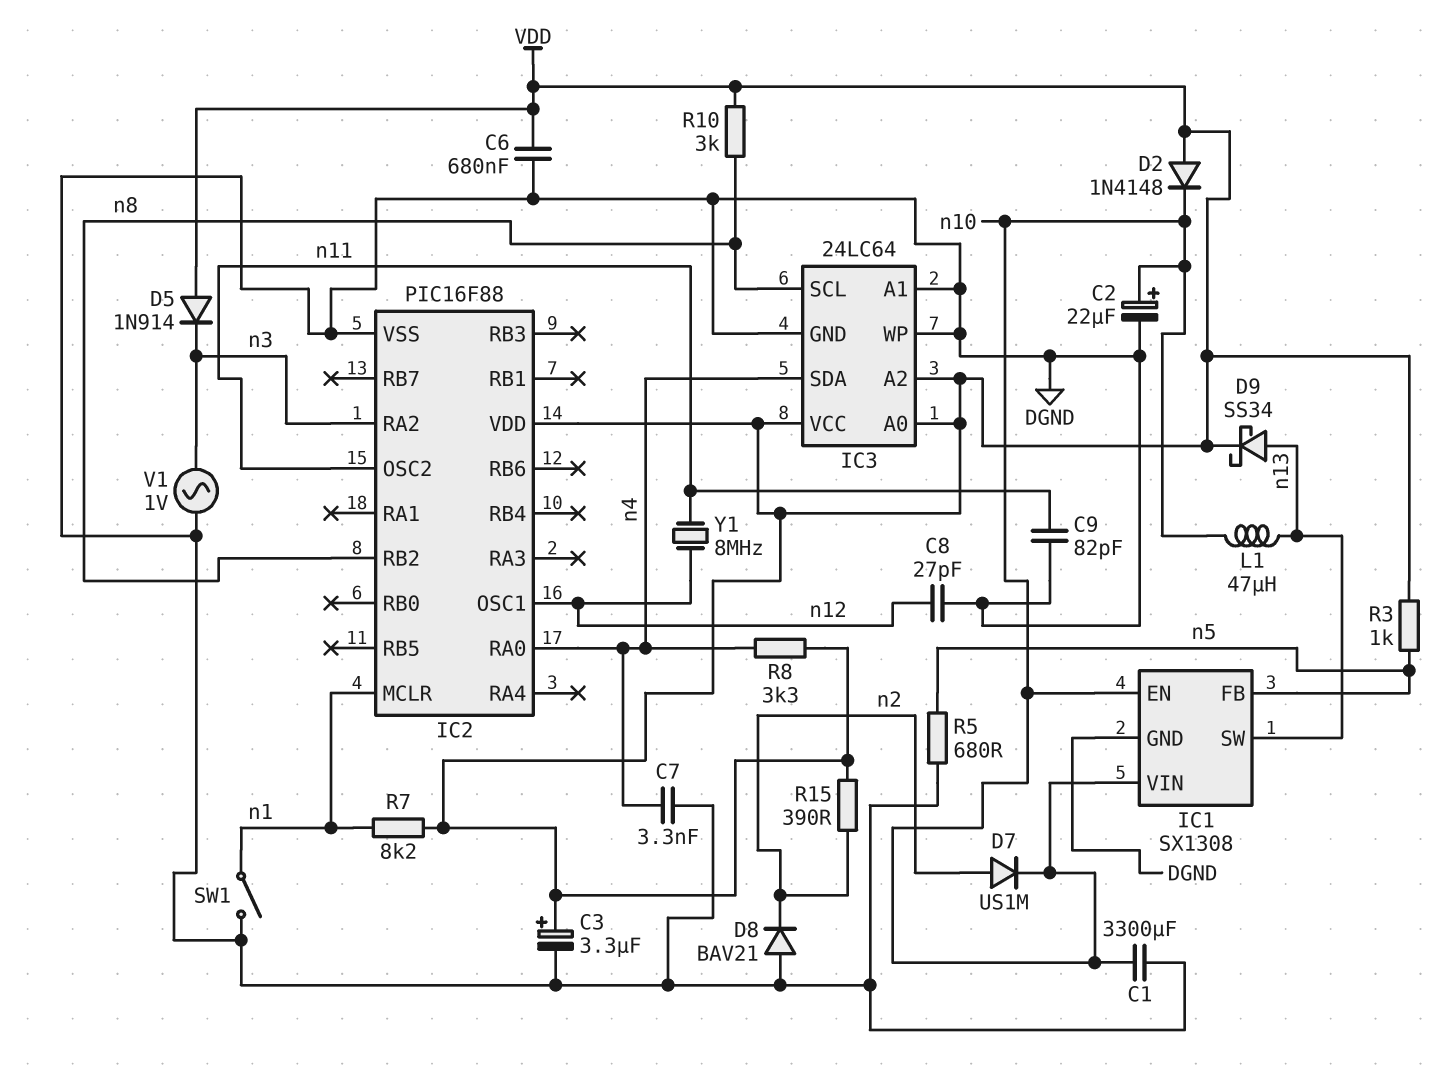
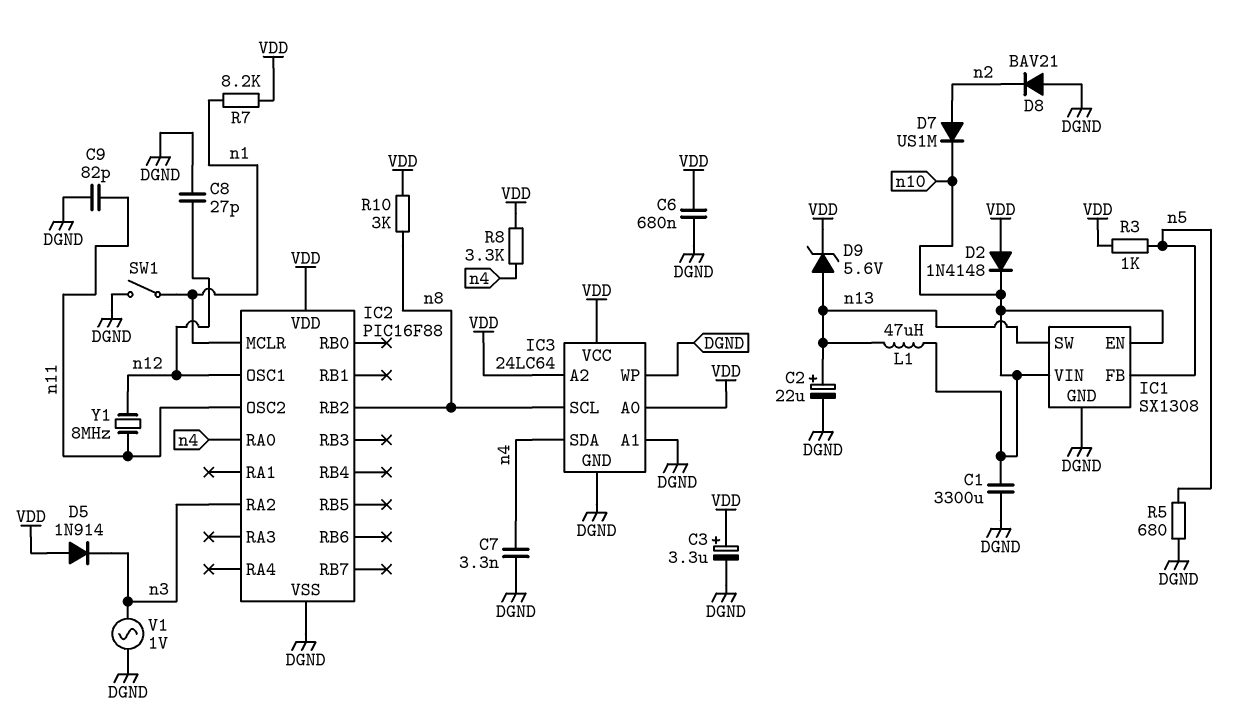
C2: 22uF (plus n10, minus DGND) -> 22uF (plus n13, minus DGND)
D9: schottky SS34 (A n13, K VDD) -> zener 5.6V (A n13, K VDD)
R15: 390 (VDD, n2) -> none

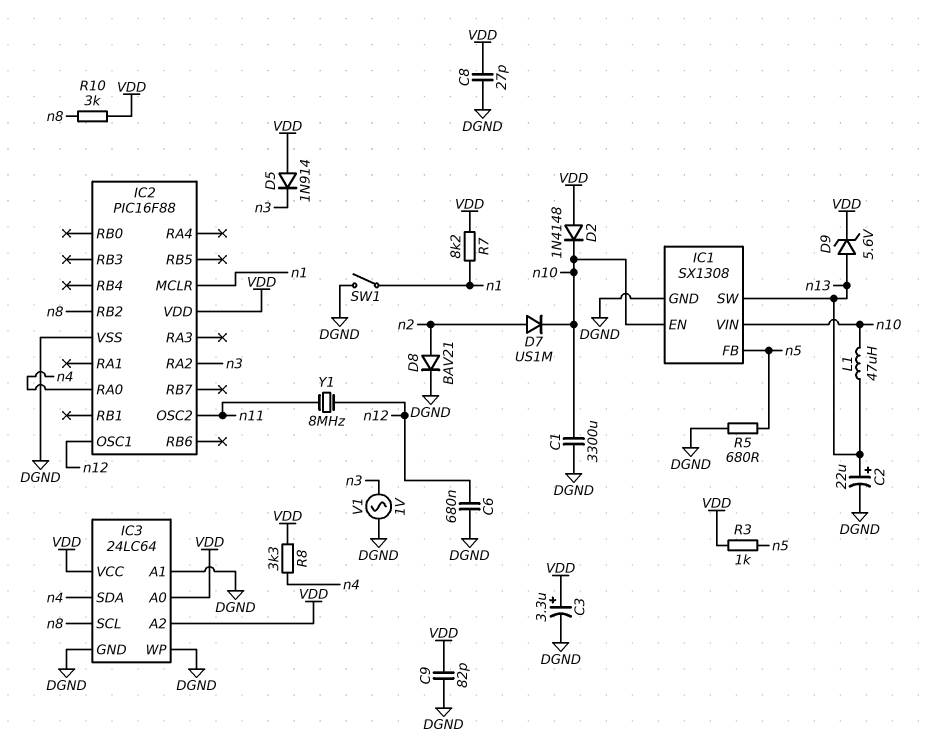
C6: 680nF (DGND, VDD) -> 680nF (DGND, n12)
C7: 3.3nF (DGND, n4) -> none
C8: 27pF (DGND, n12) -> 27pF (DGND, VDD)
C9: 82pF (DGND, n11) -> 82pF (DGND, VDD)
D8: diode BAV21 (A DGND, K n2) -> diode BAV21 (A n2, K DGND)

